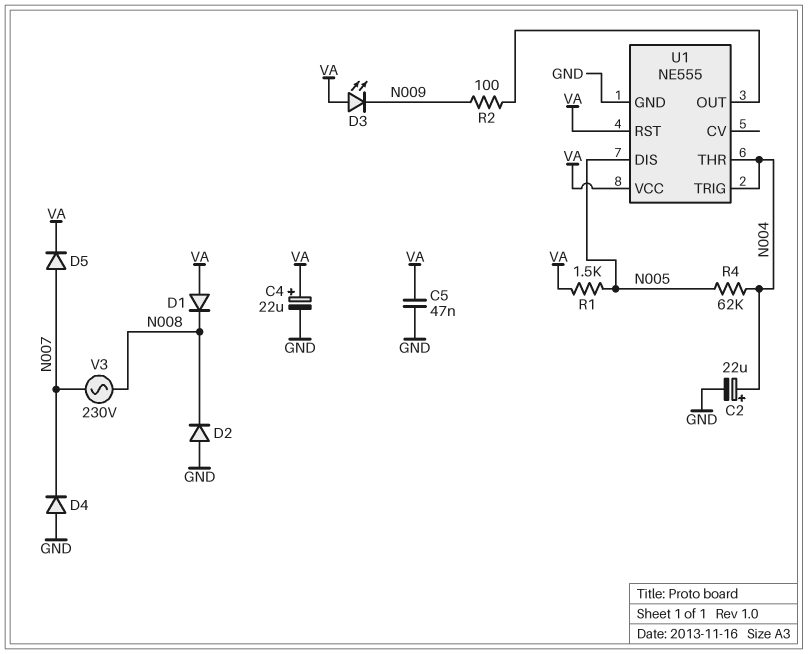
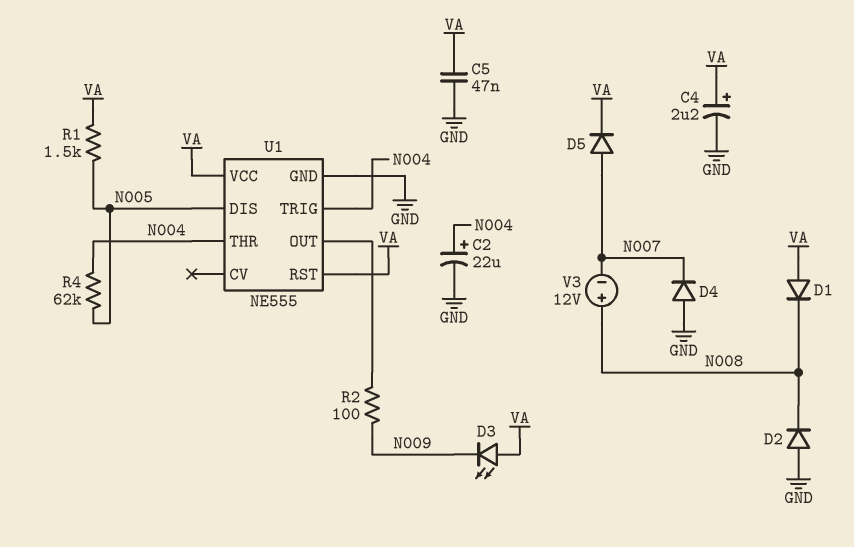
C4: 22uF (plus VA, minus GND) -> 2.2uF (plus VA, minus GND)
V3: AC 230V (N007, N008) -> 12V (plus N008, minus N007)

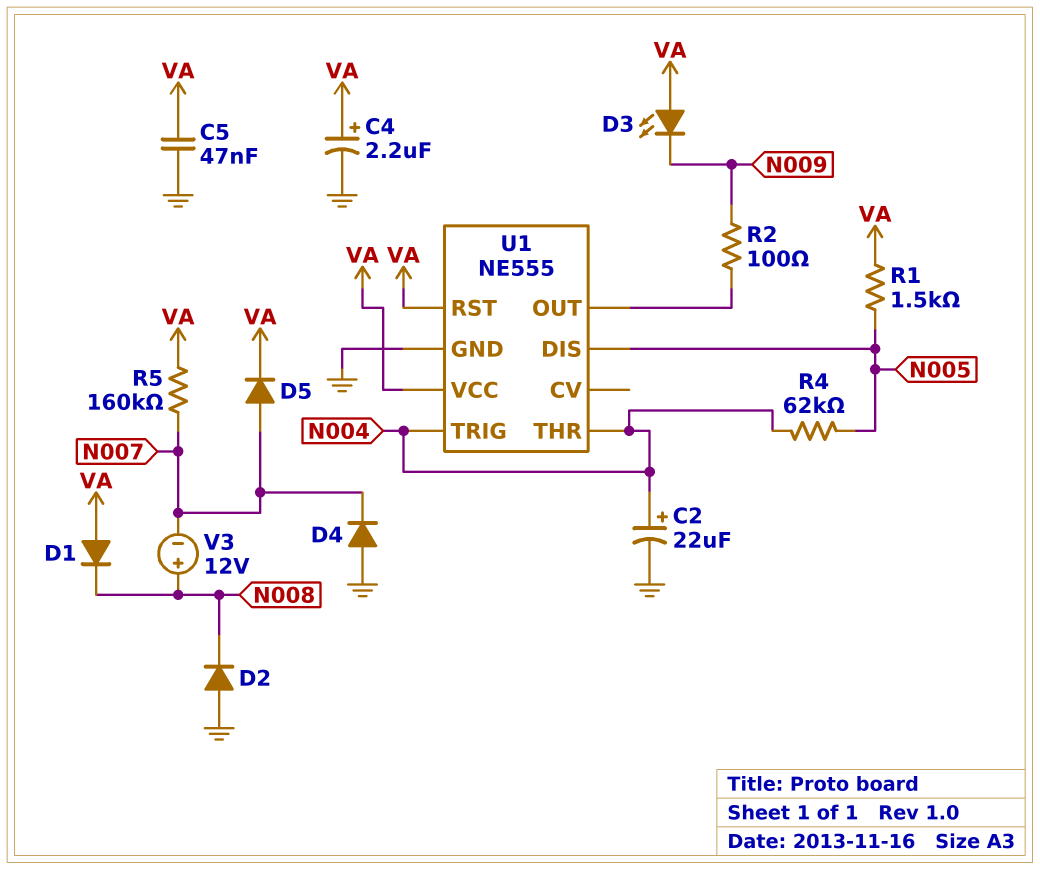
R5: none -> 160k (N007, VA)

